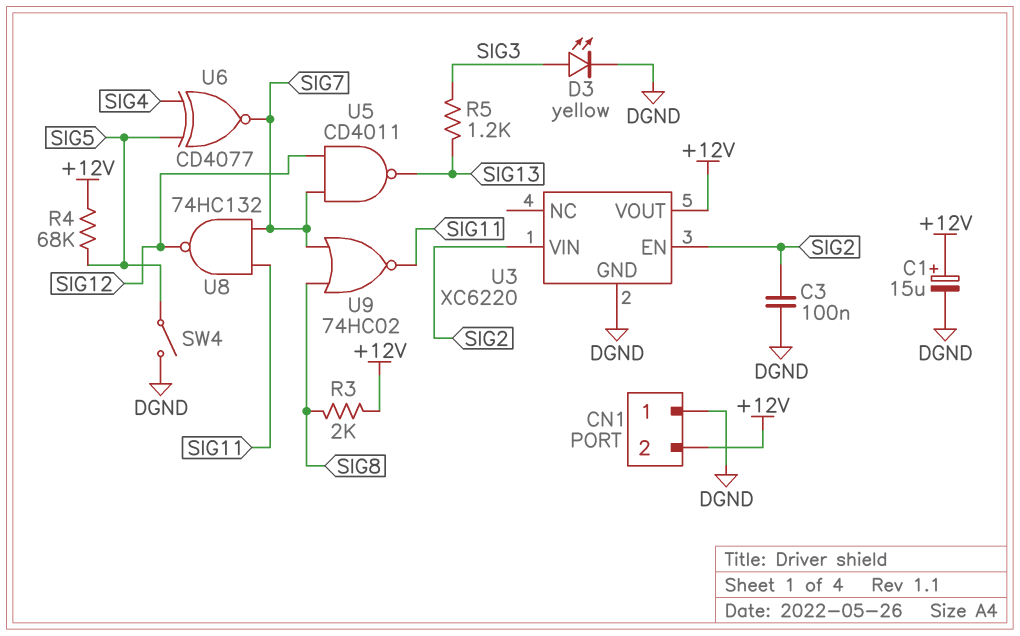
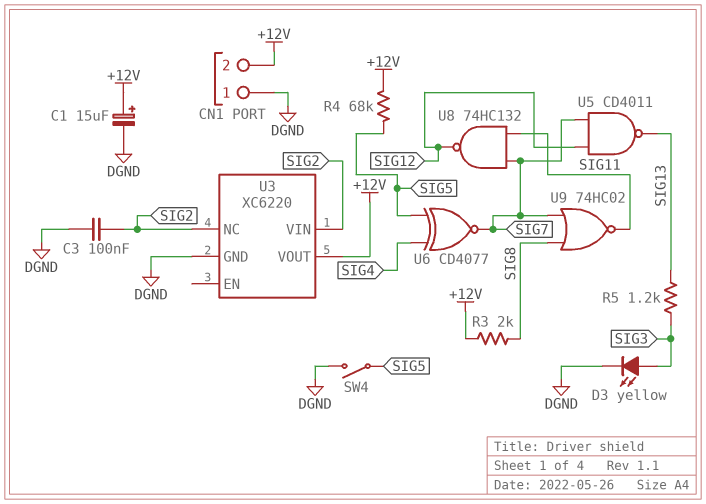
U3 pin EN: SIG2 -> none
U3 pin NC: none -> SIG2

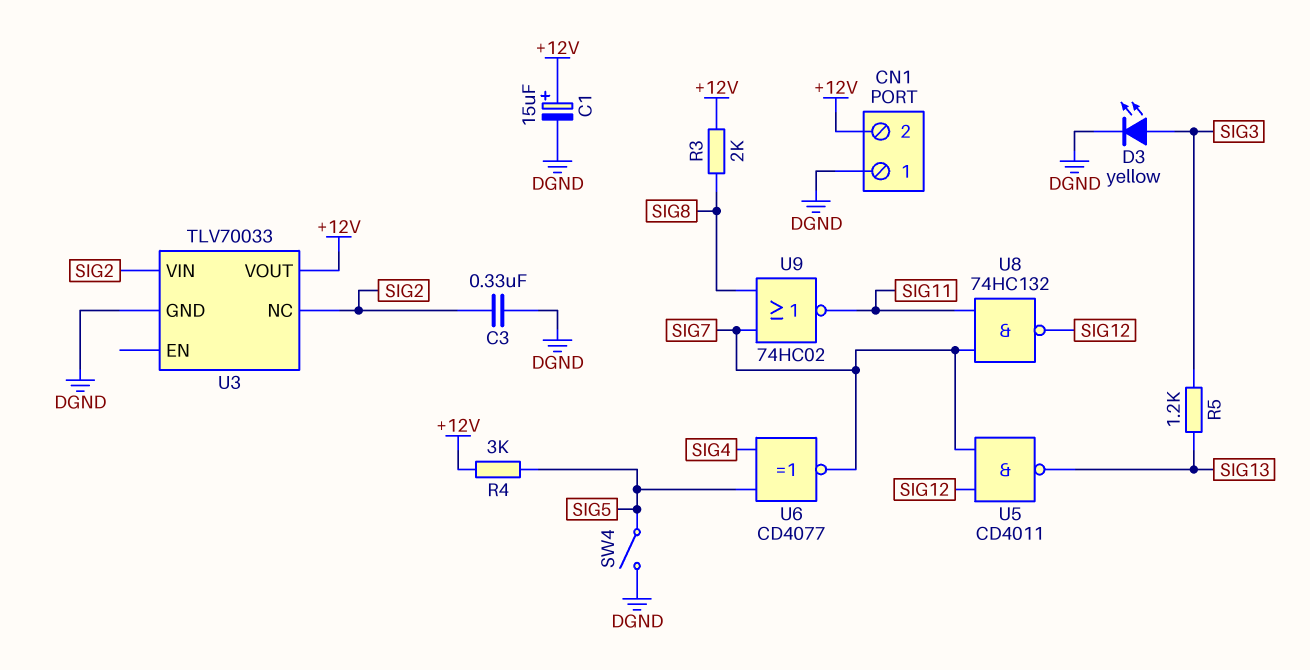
C3: 100nF (DGND, SIG2) -> 330nF (DGND, SIG2)
R4: 68k (+12V, SIG5) -> 3k (+12V, SIG5)
U3: XC6220 -> TLV70033

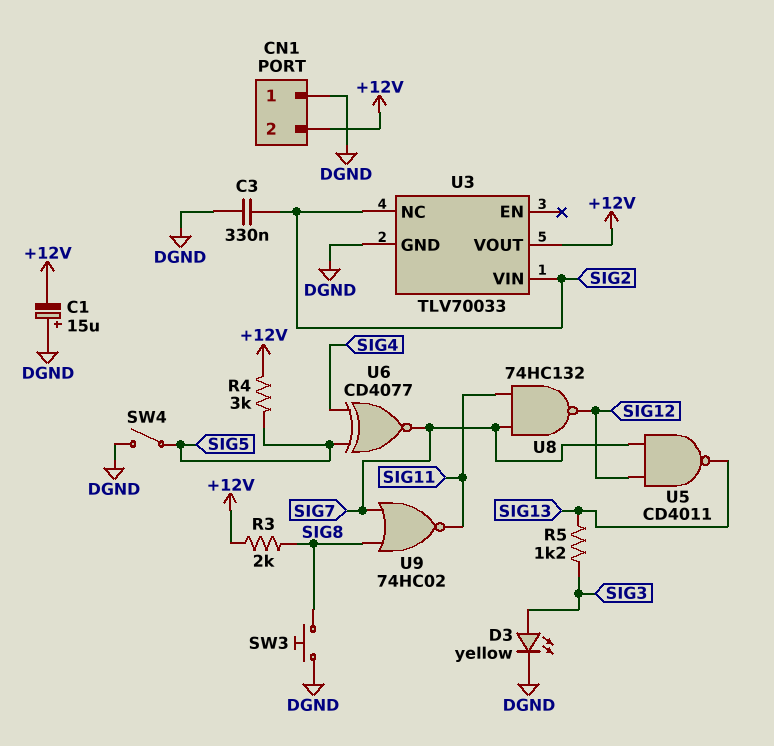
C1: 15uF (plus +12V, minus DGND) -> 15uF (plus DGND, minus +12V)
SW3: none -> button (DGND, SIG8)

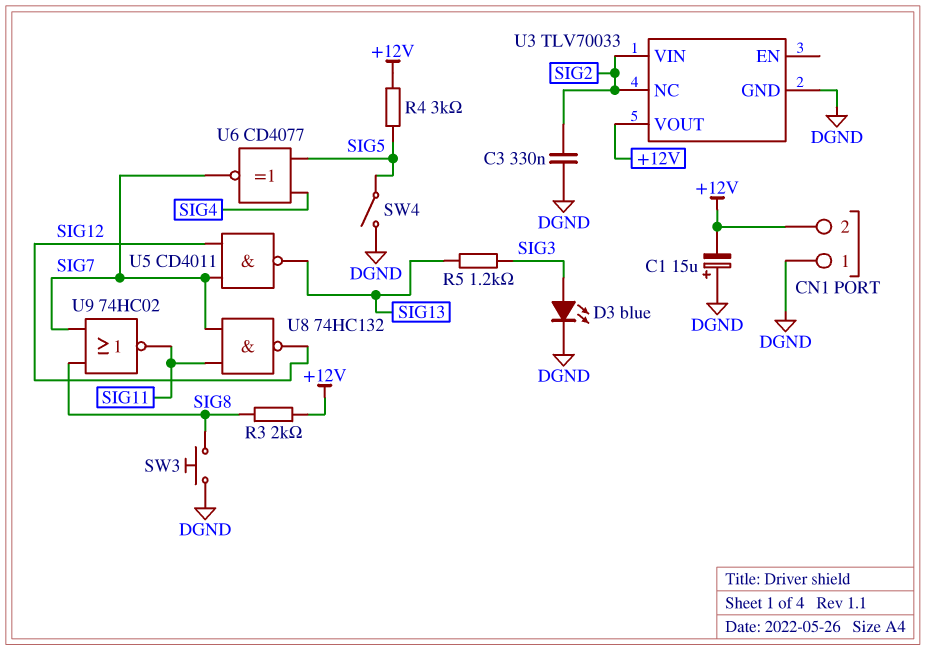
D3: LED yellow (A SIG3, K DGND) -> LED blue (A SIG3, K DGND)

